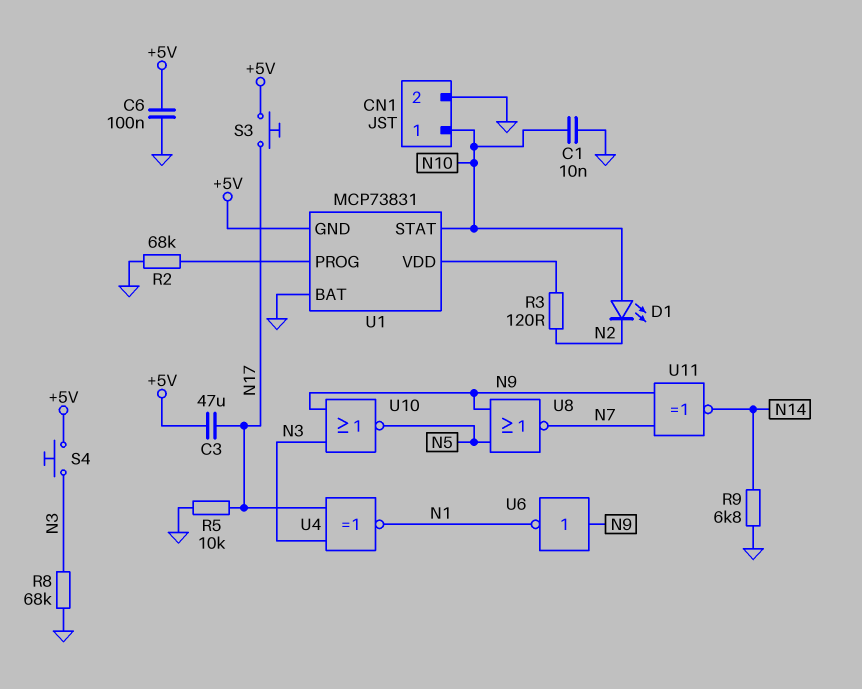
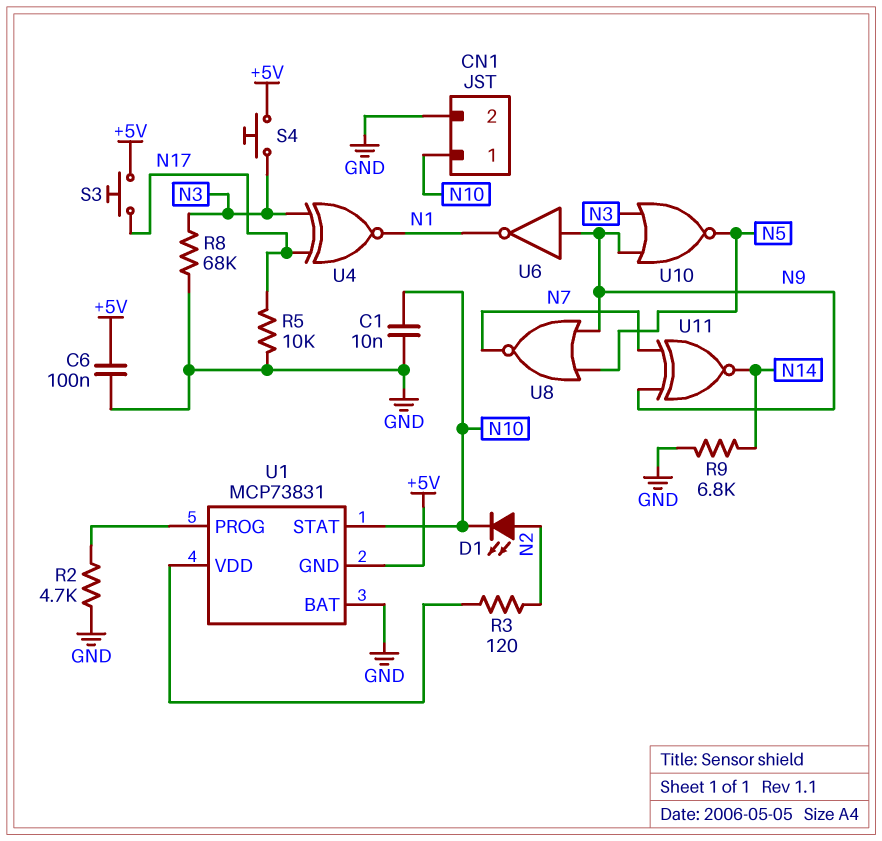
C3: 47uF (+5V, N17) -> none
D1: LED (A N10, K N2) -> LED (A N2, K N10)
R2: 68k (GND, U1/PROG) -> 4.7k (GND, U1/PROG)

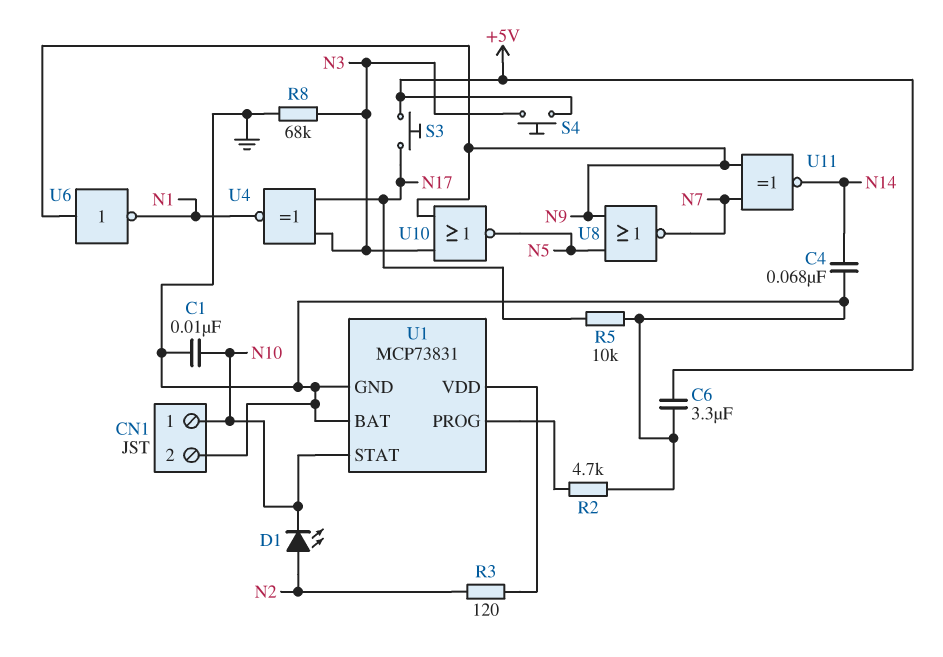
C4: none -> 68nF (GND, N14)
C6: 100nF (+5V, GND) -> 3.3uF (+5V, GND)
R9: 6.8k (GND, N14) -> none
U1 pin GND: +5V -> GND

